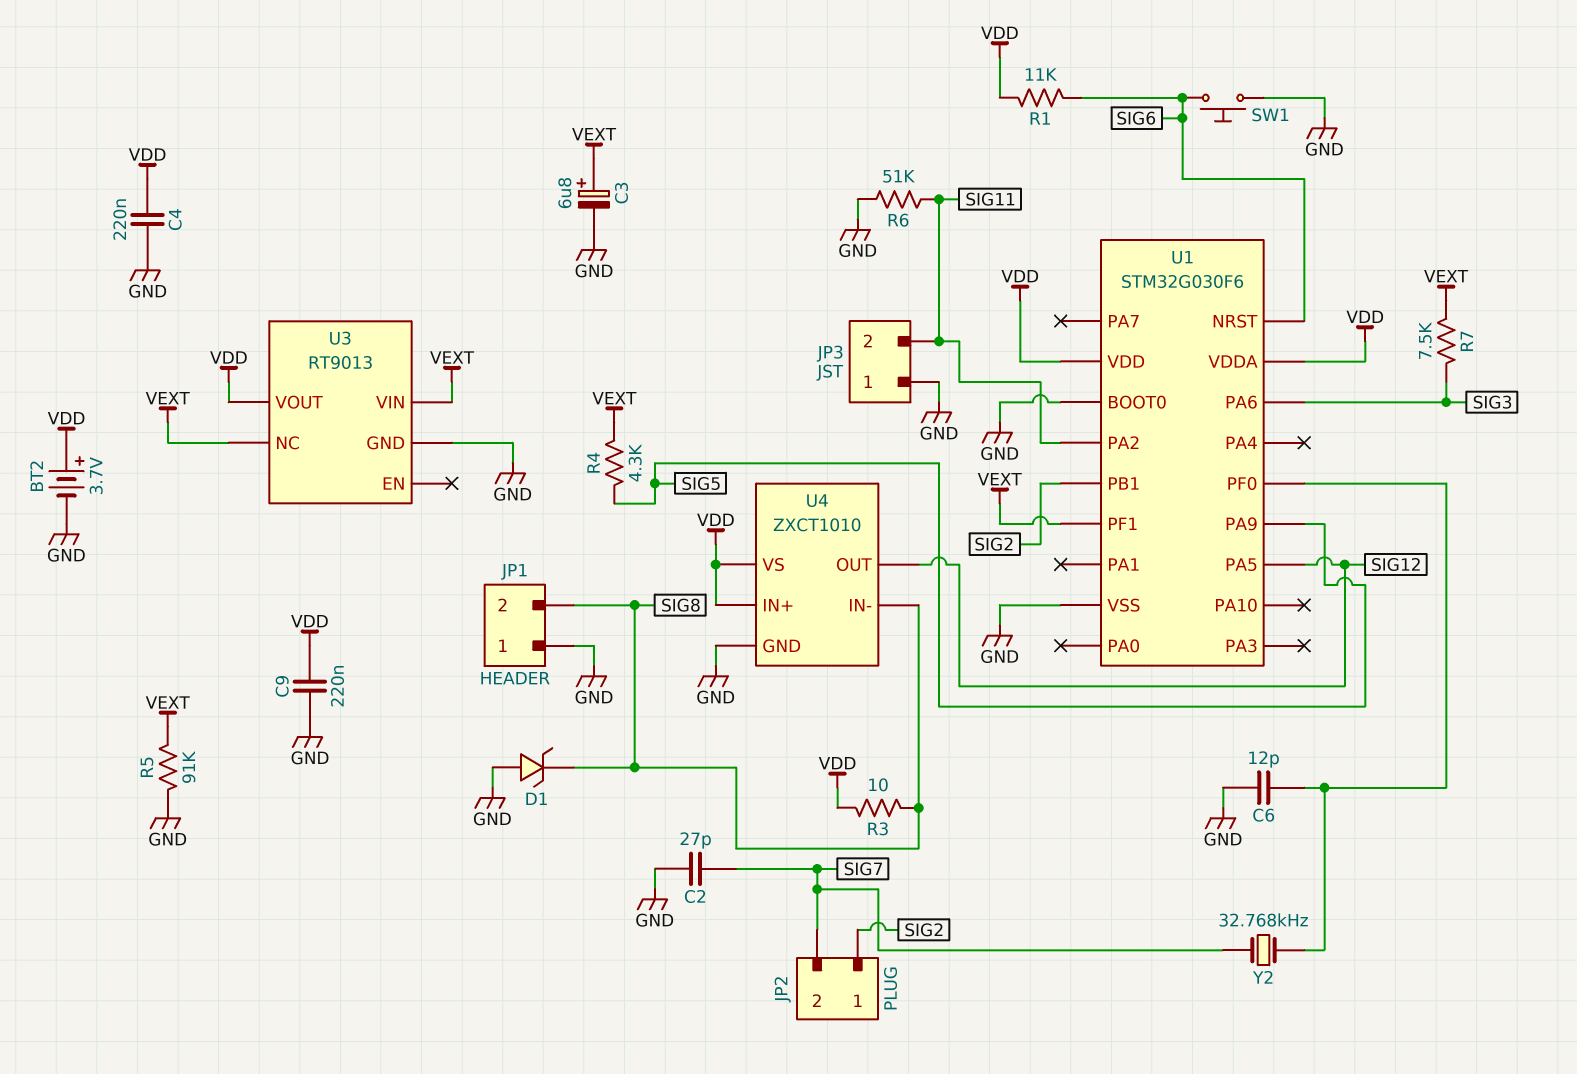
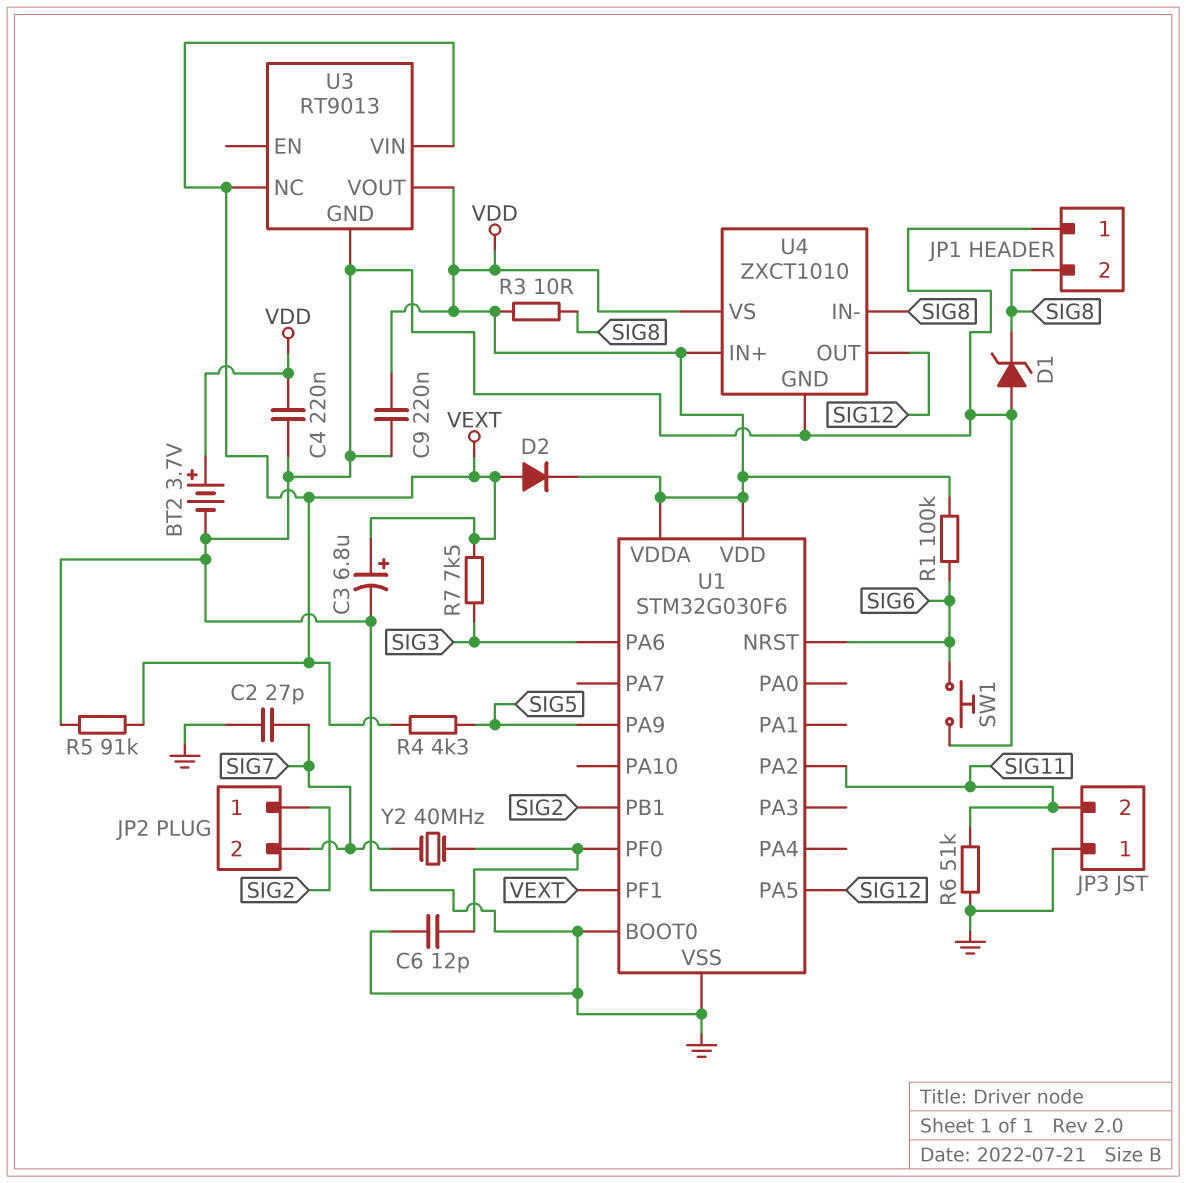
D2: none -> diode (A VEXT, K VDD)
R1: 11k (SIG6, VDD) -> 100k (SIG6, VDD)
Y2: 32.768kHz (SIG7, U1/PF0) -> 40MHz (SIG7, U1/PF0)

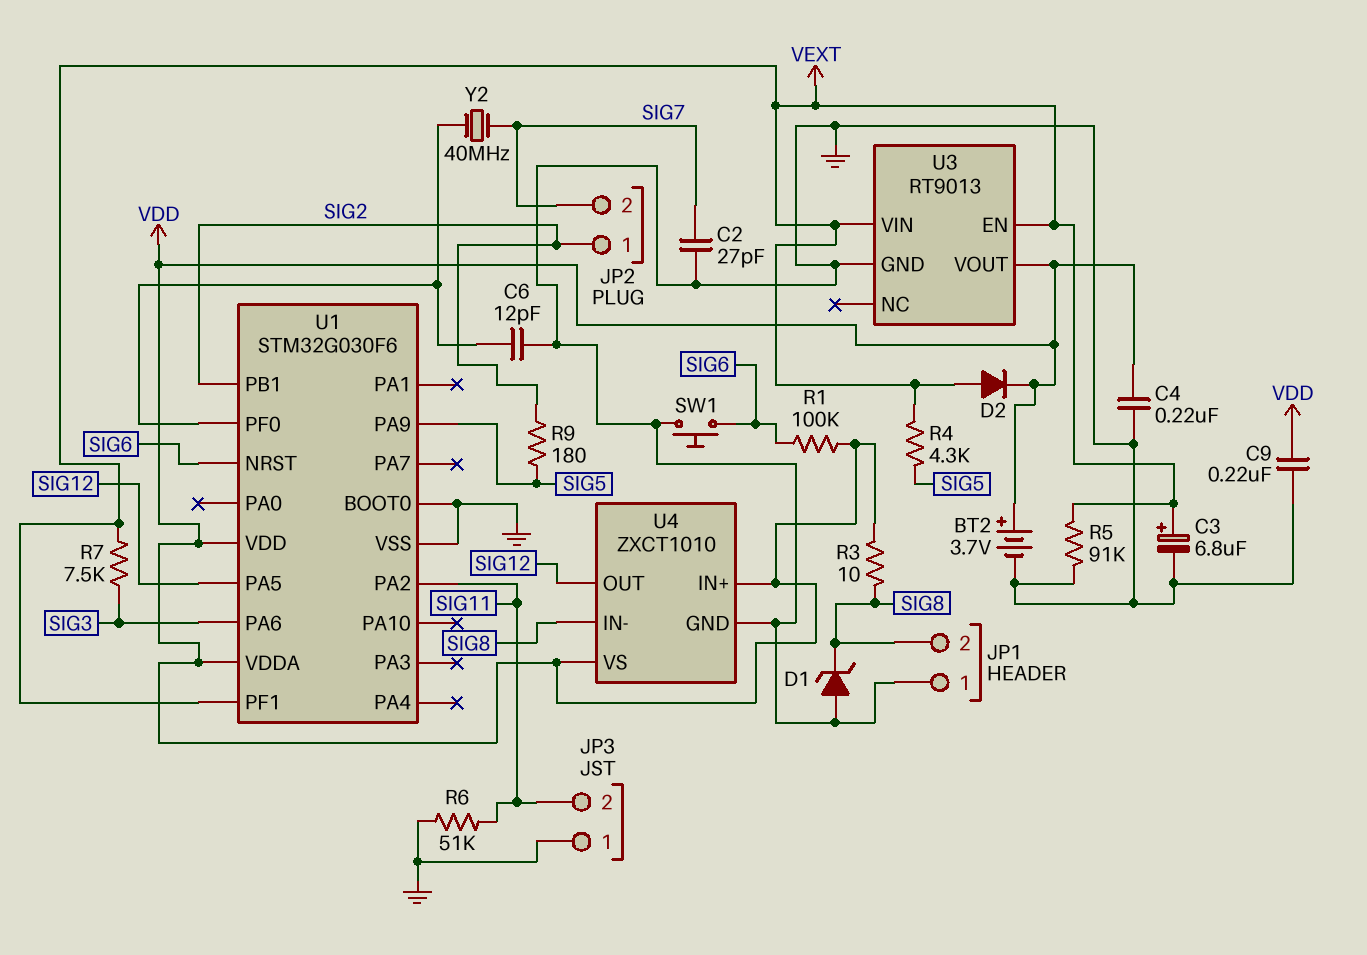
R9: none -> 180 (SIG2, SIG5)
U3 pin EN: none -> VEXT
U3 pin NC: VEXT -> none

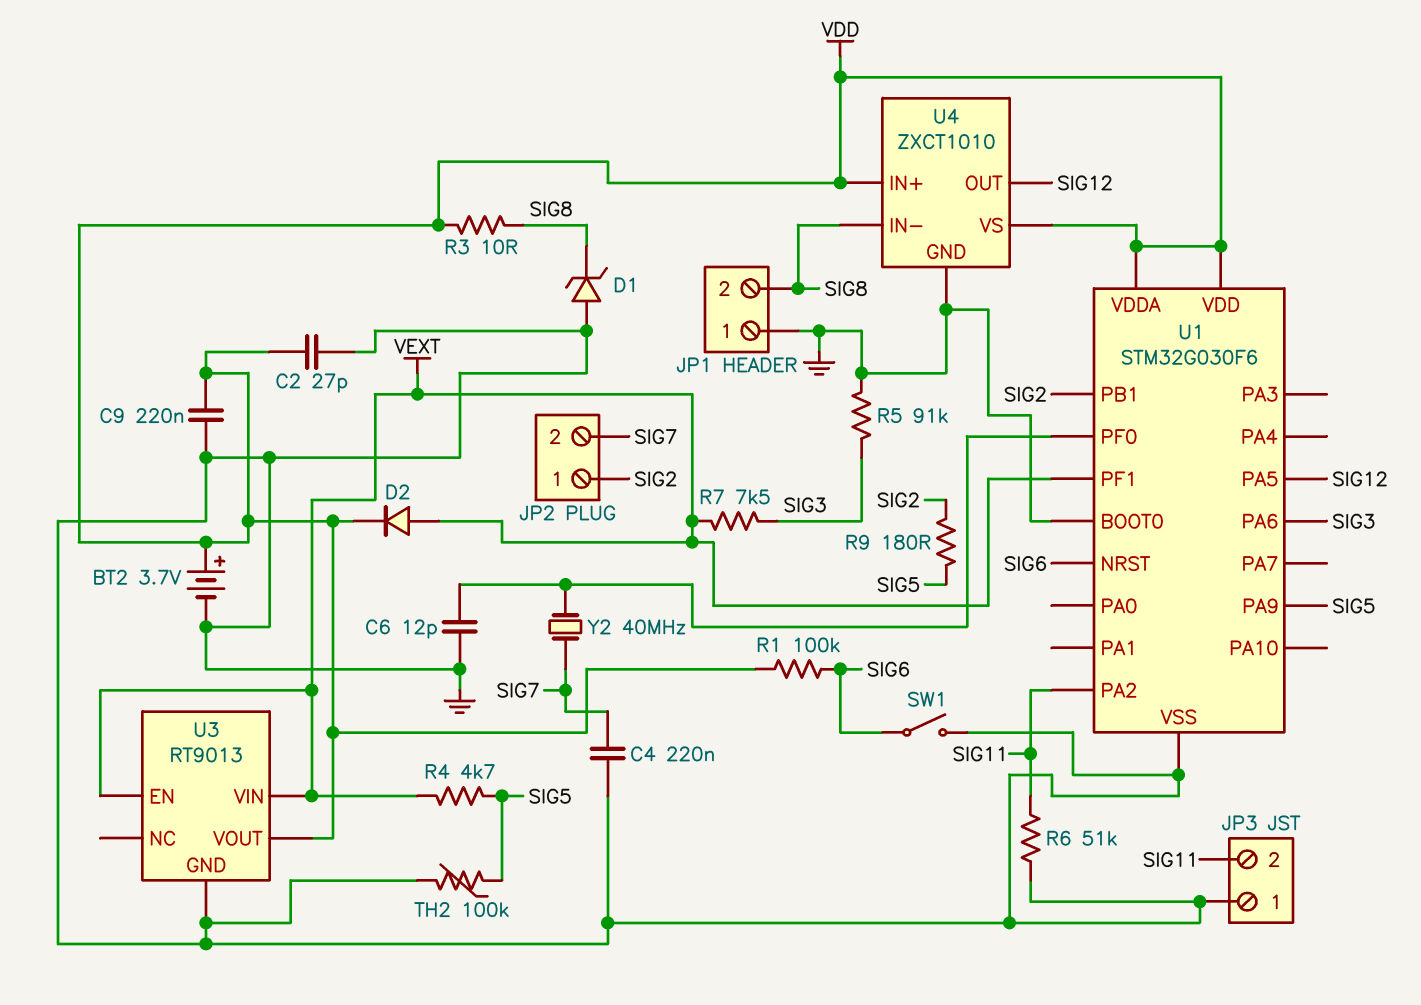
C2: 27pF (GND, SIG7) -> 27pF (GND, VDD)
C3: 6.8uF (plus VEXT, minus GND) -> none
C4: 220nF (GND, VDD) -> 220nF (GND, SIG7)
R4: 4.3k (SIG5, VEXT) -> 4.7k (SIG5, VEXT)
R5: 91k (GND, VEXT) -> 91k (GND, SIG3)
SW1: button (GND, SIG6) -> switch (GND, SIG6)
TH2: none -> 100k (GND, SIG5)

